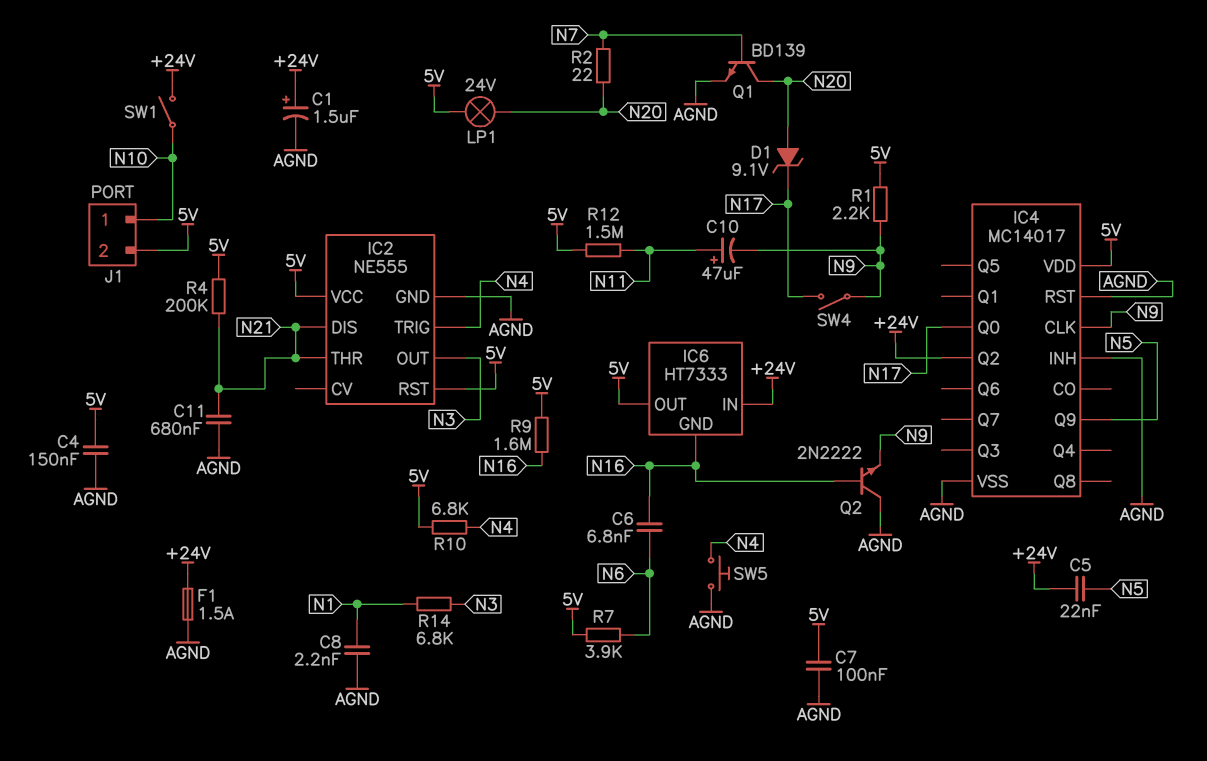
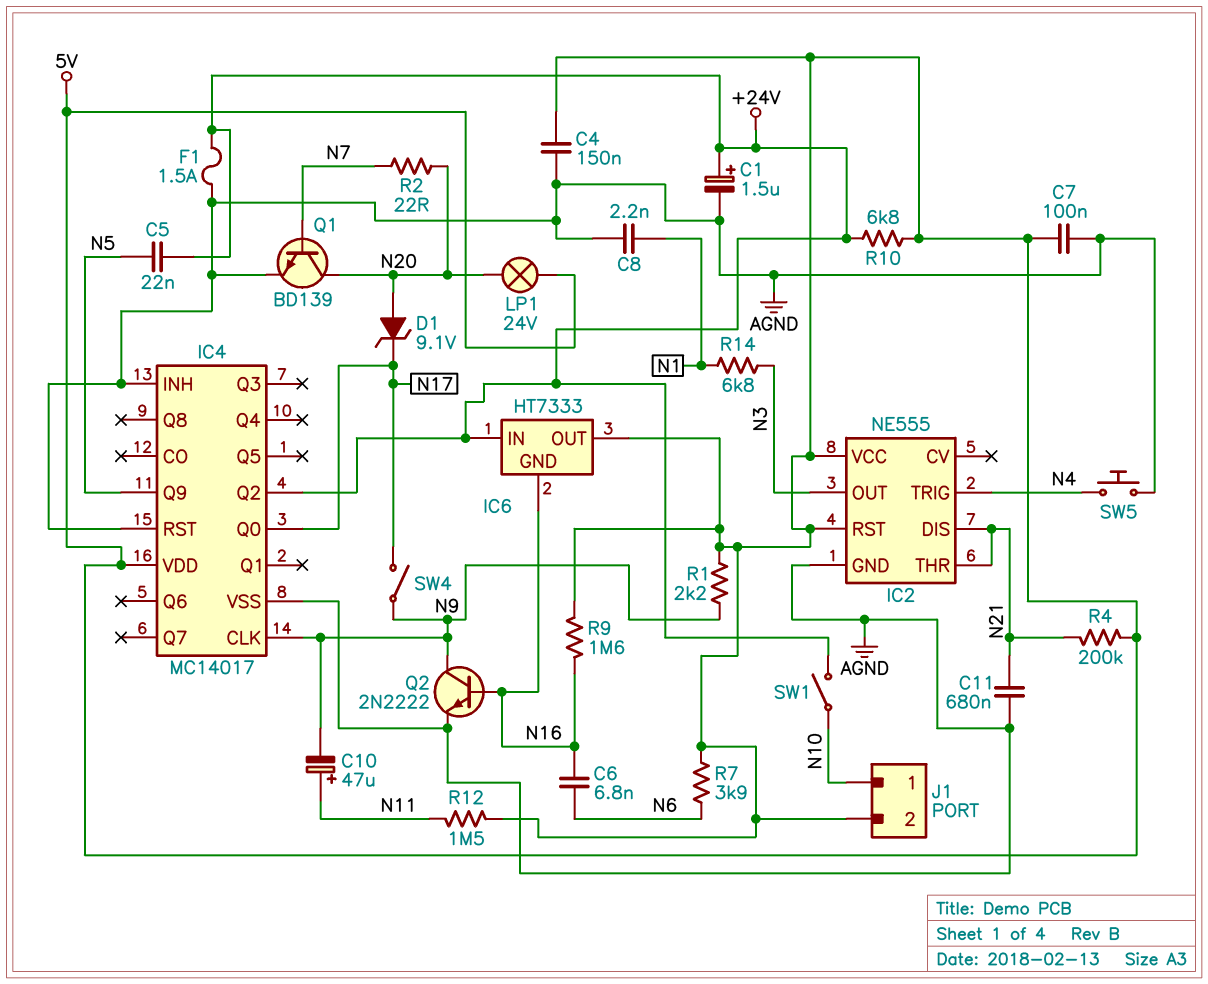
Q2: NPN 2N2222 (B N16, C AGND, E N9) -> NPN 2N2222 (B N16, C N9, E AGND)
R10: 6.8k (5V, N4) -> 6.8k (+24V, 5V)

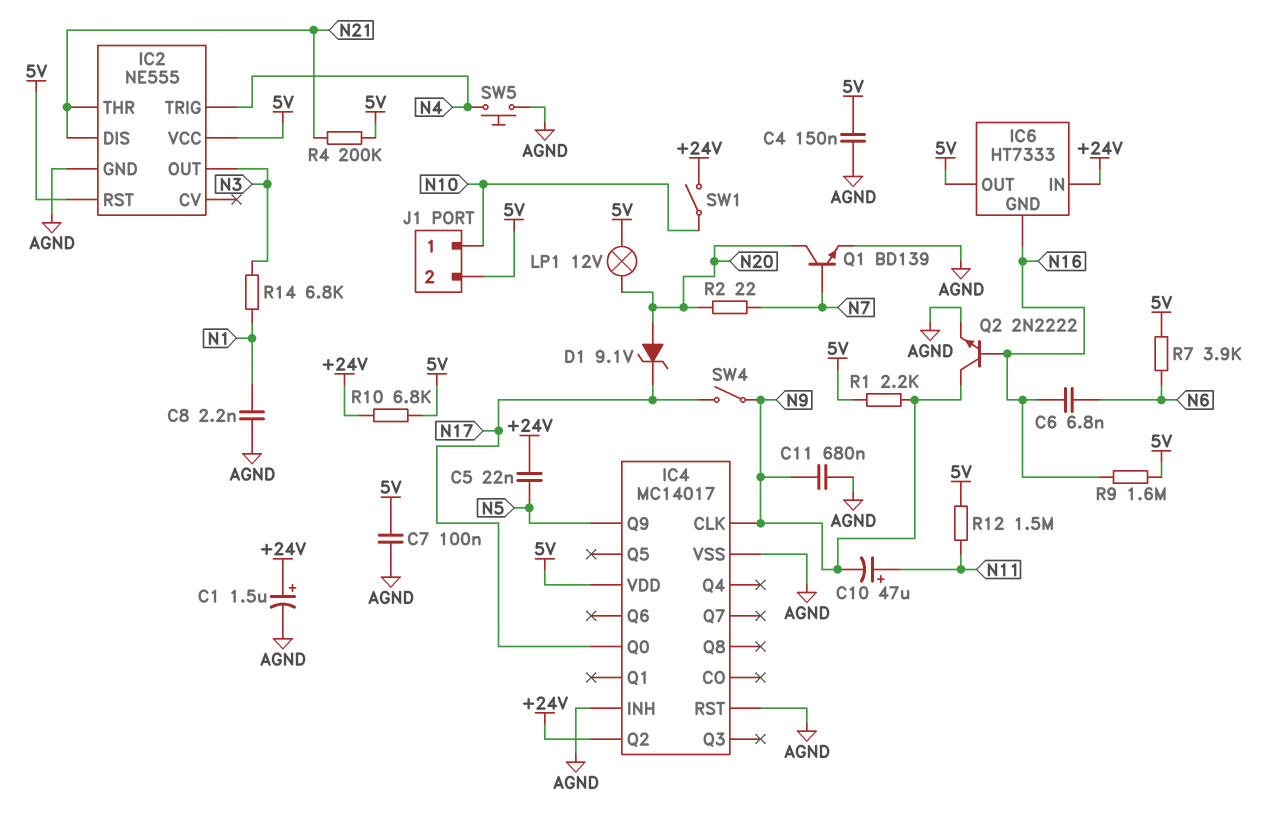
C11: 680nF (AGND, N21) -> 680nF (AGND, N9)
F1: 1.5A (+24V, AGND) -> none
LP1: lamp 24V (5V, N20) -> lamp 12V (5V, N20)

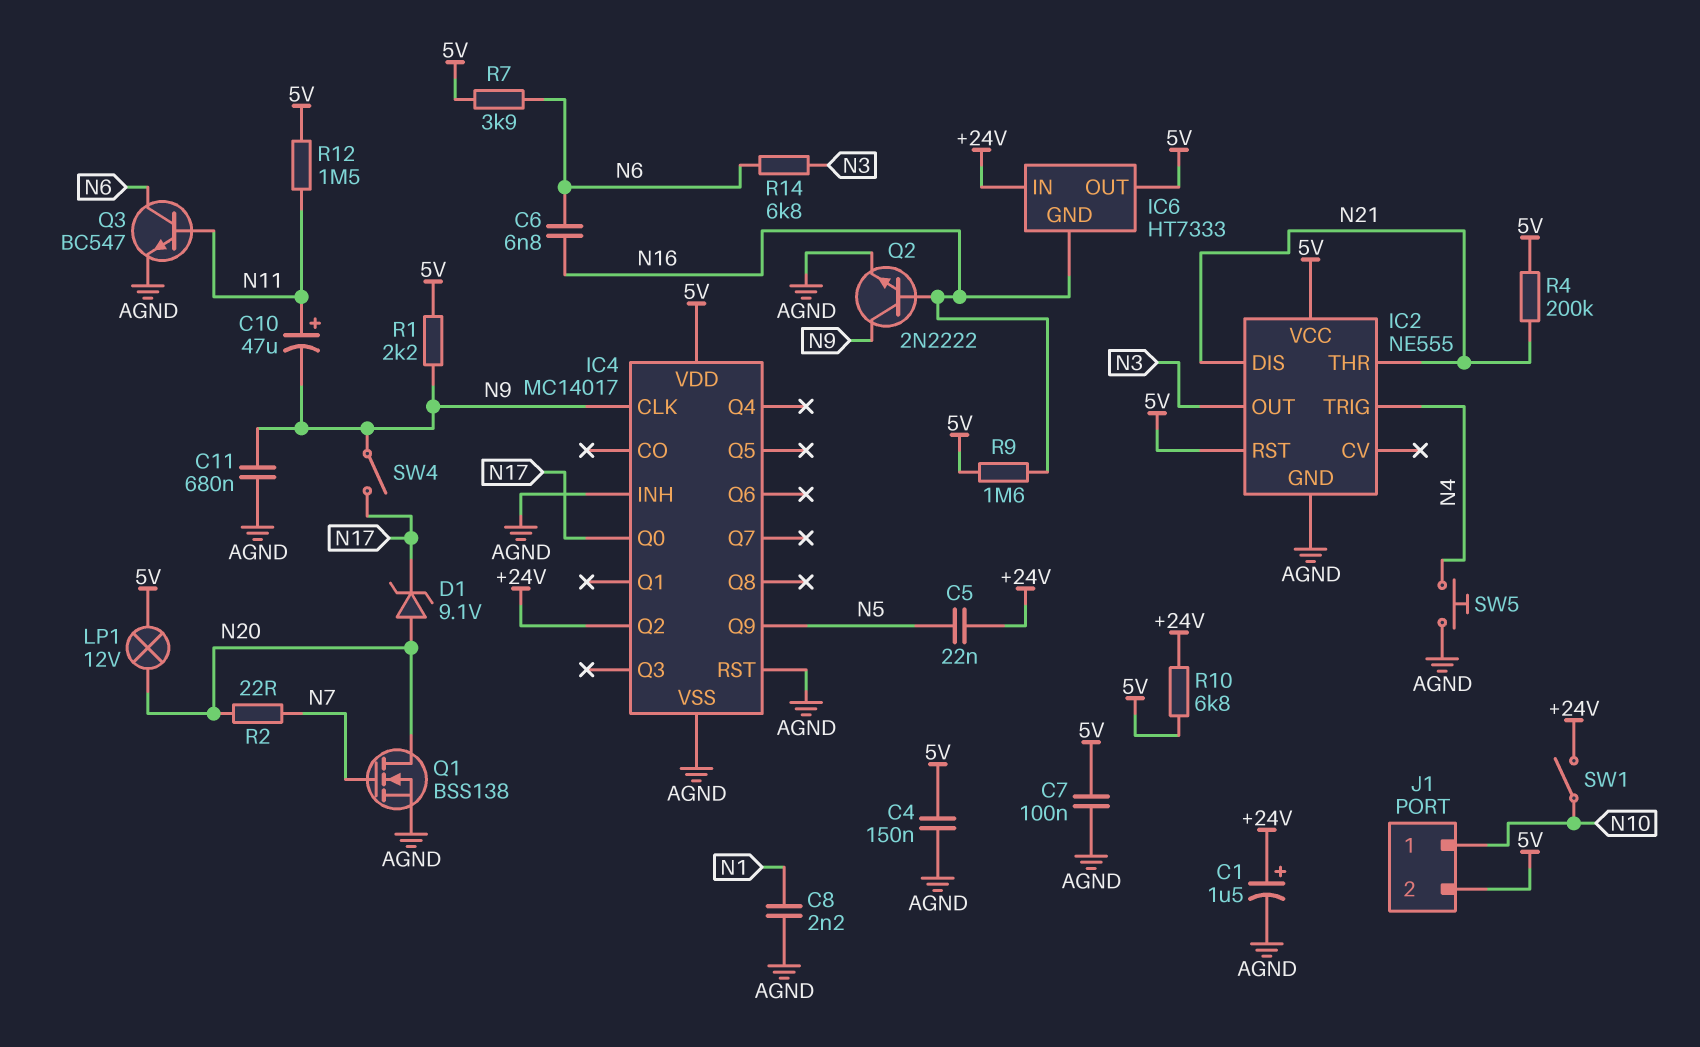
Q1: NPN BD139 (B N7, C N20, E AGND) -> NMOS BSS138 (G N7, D N20, S AGND)
Q3: none -> NPN BC547 (B N11, C N6, E AGND)
R14: 6.8k (N1, N3) -> 6.8k (N3, N6)

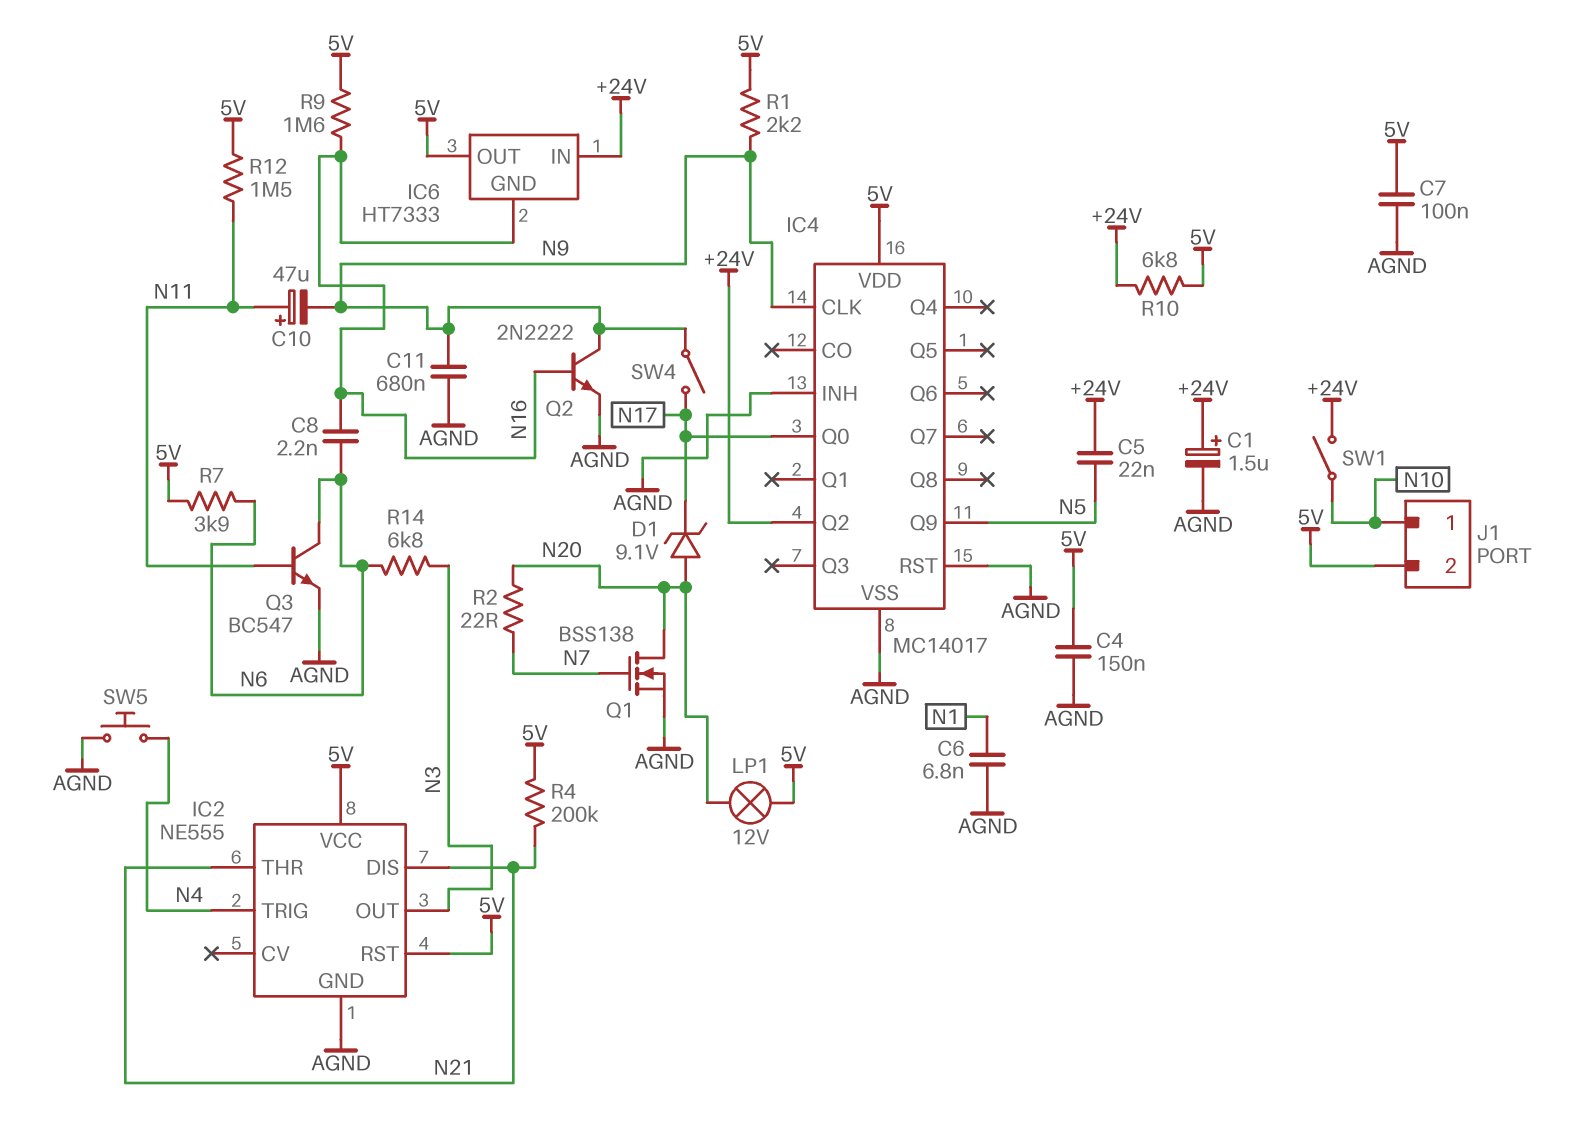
C6: 6.8nF (N6, N16) -> 6.8nF (AGND, N1)
C8: 2.2nF (AGND, N1) -> 2.2nF (N6, N16)

